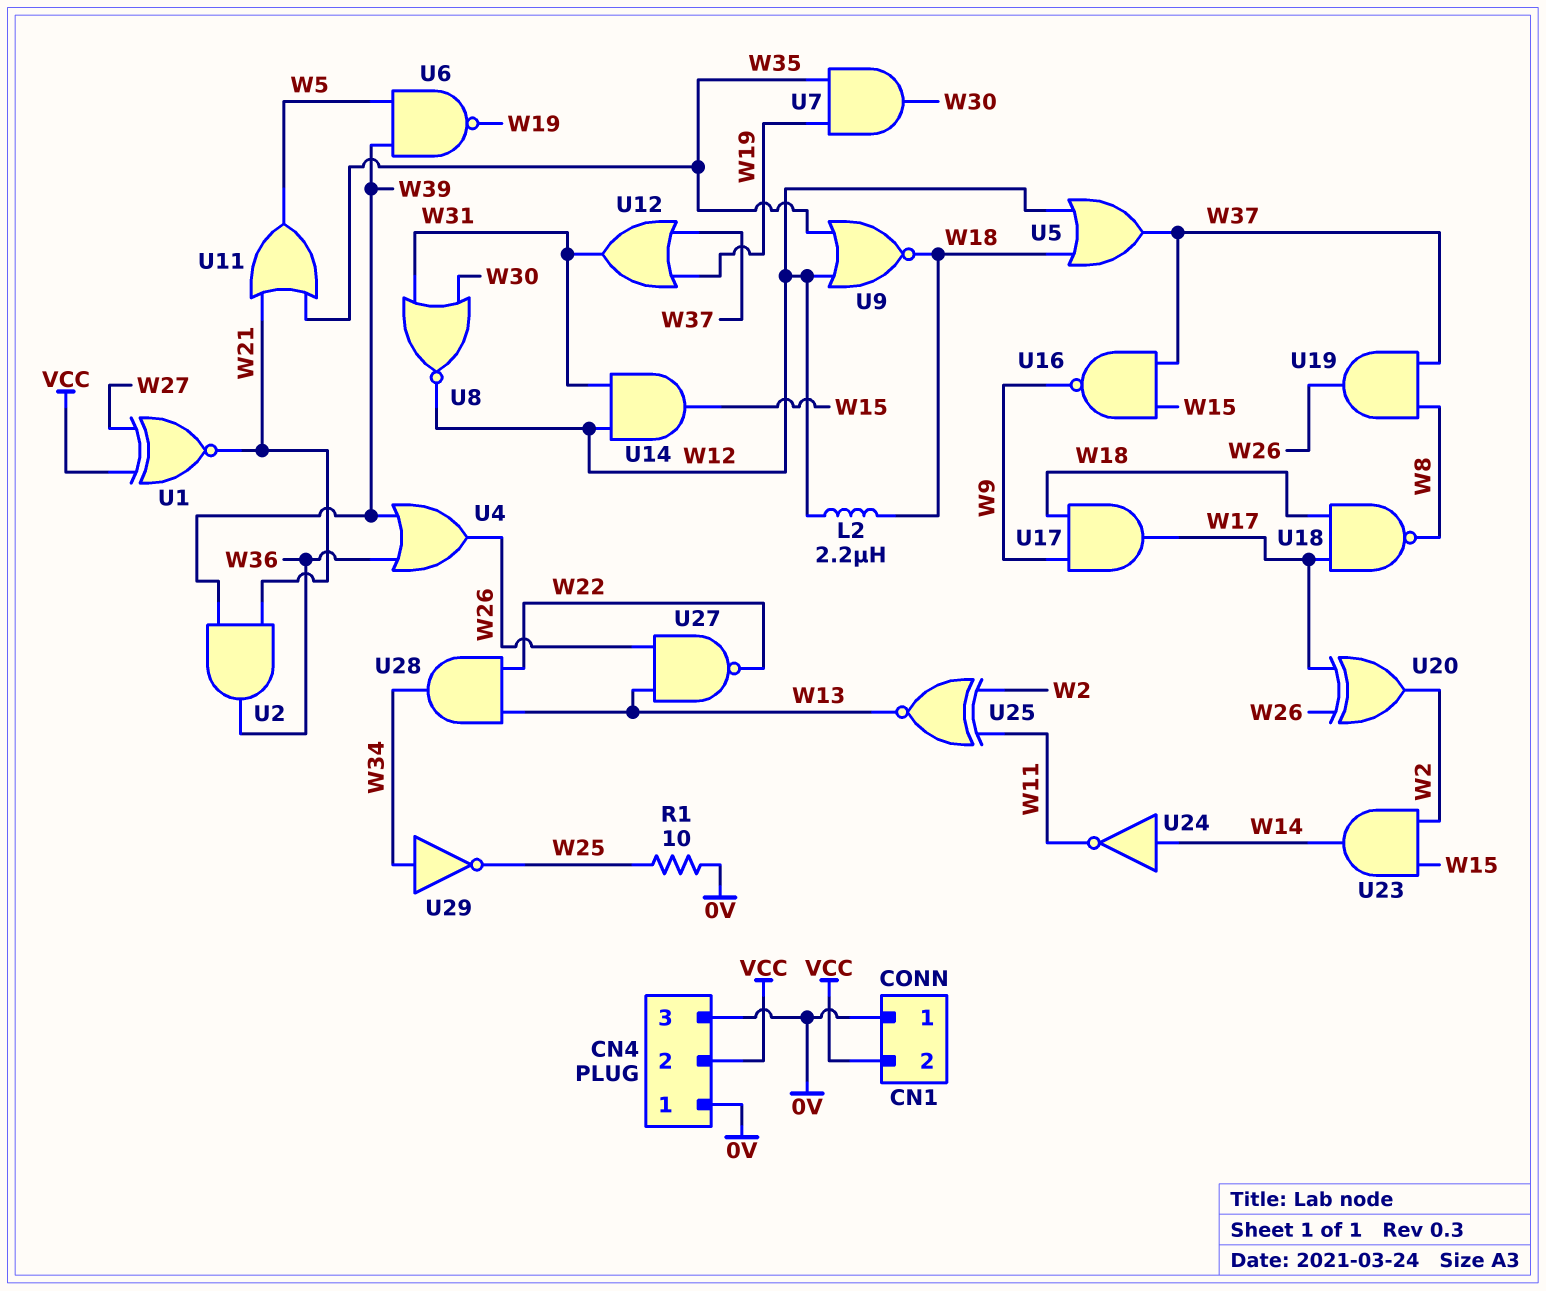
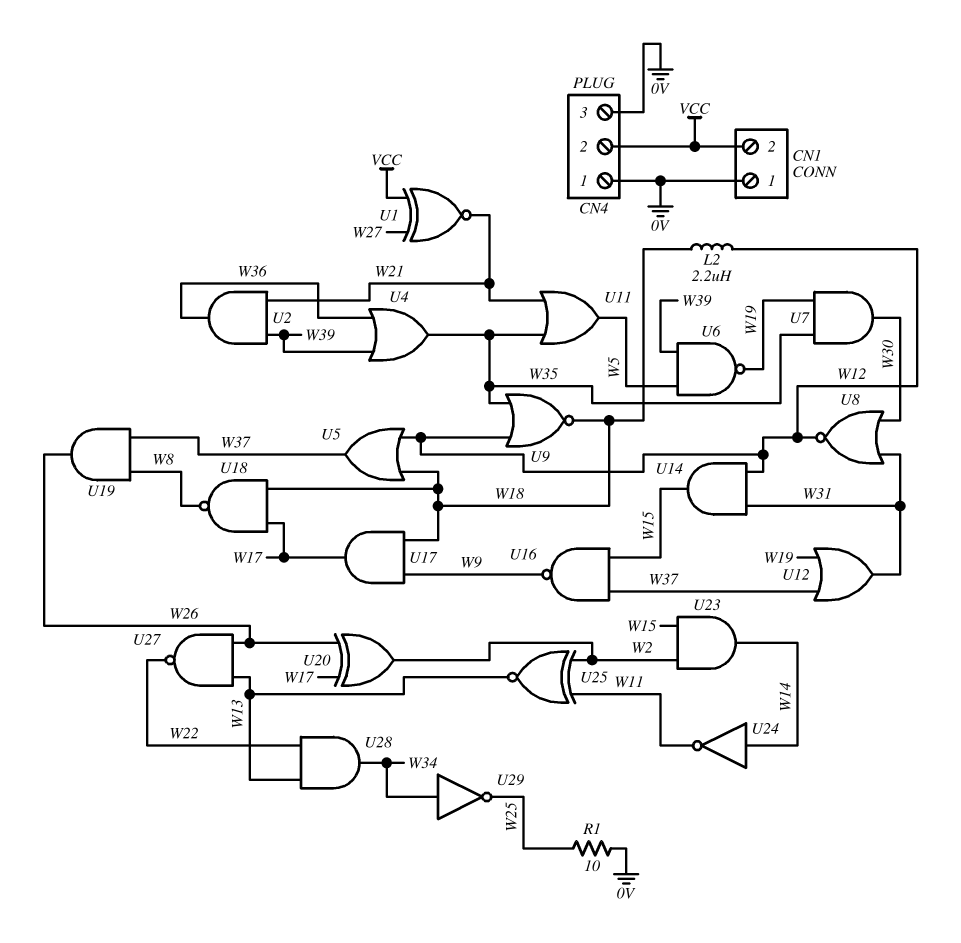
U4: OR (in W36, in W39, out W26) -> OR (in W36, in W39, out W35)

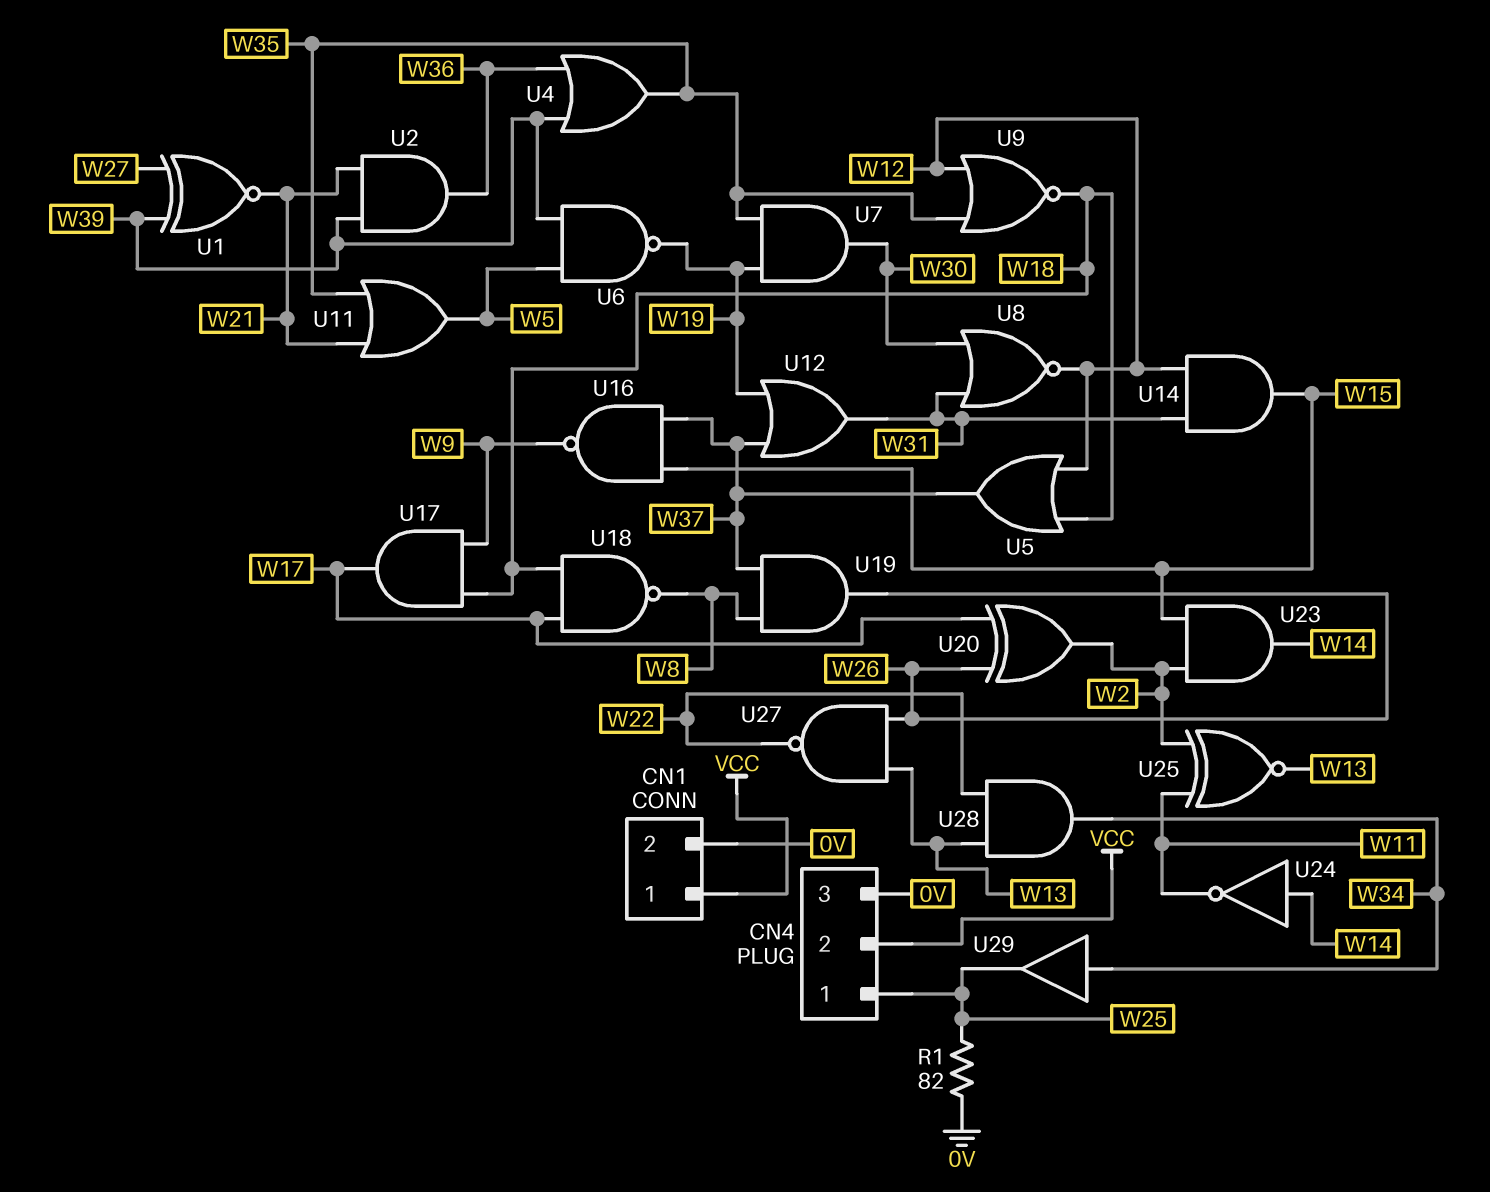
CN1 pin 1: 0V -> VCC
CN1 pin 2: VCC -> 0V
CN4 pin 1: 0V -> W25
L2: 2.2uH (W12, W18) -> none
R1: 10 (0V, W25) -> 82 (0V, W25)
U1: XNOR (in VCC, in W27, out W21) -> XNOR (in W27, in W39, out W21)
U29: NOT (in W34, out W25) -> buffer (in W34, out W25)

